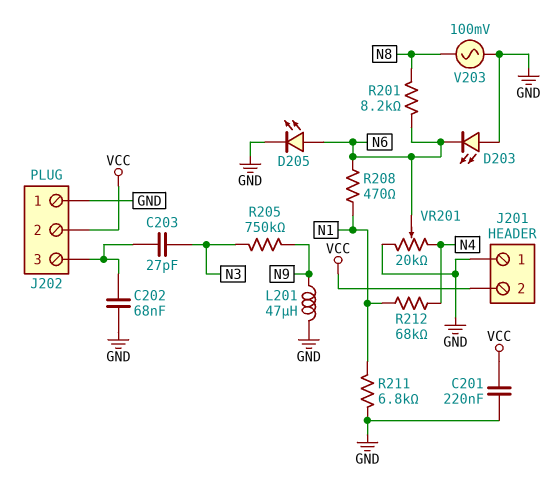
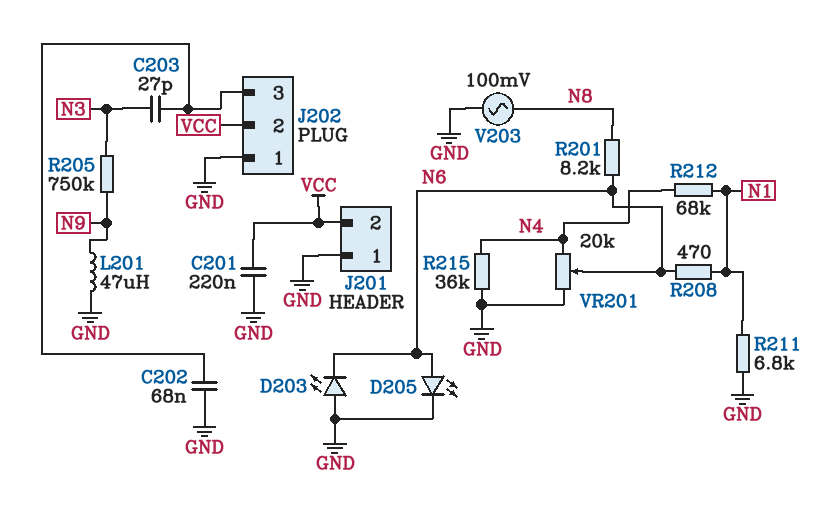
R215: none -> 36k (GND, N4)

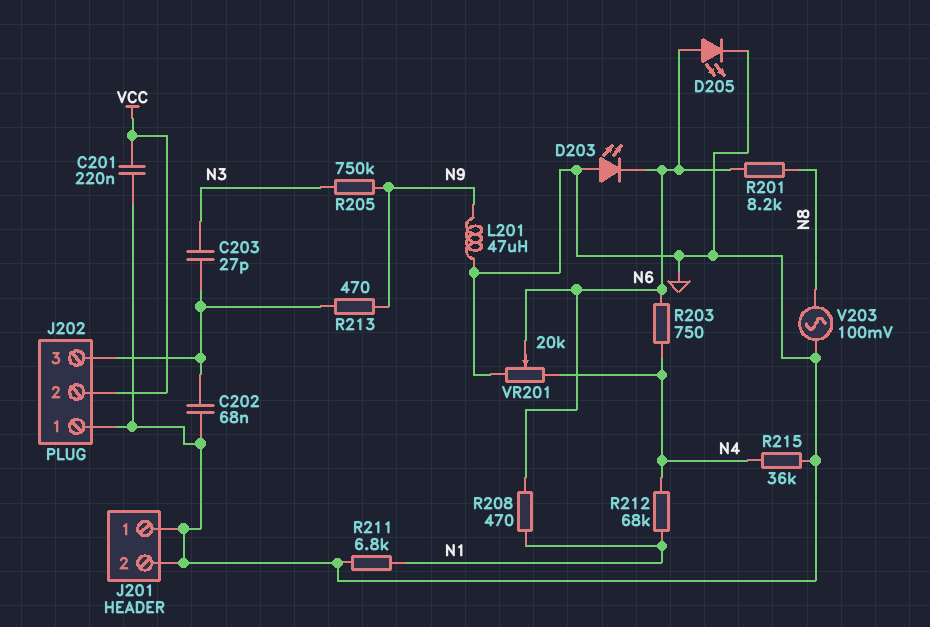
J201 pin 2: VCC -> GND
R203: none -> 750 (N4, N6)
R213: none -> 470 (J202/3, N9)

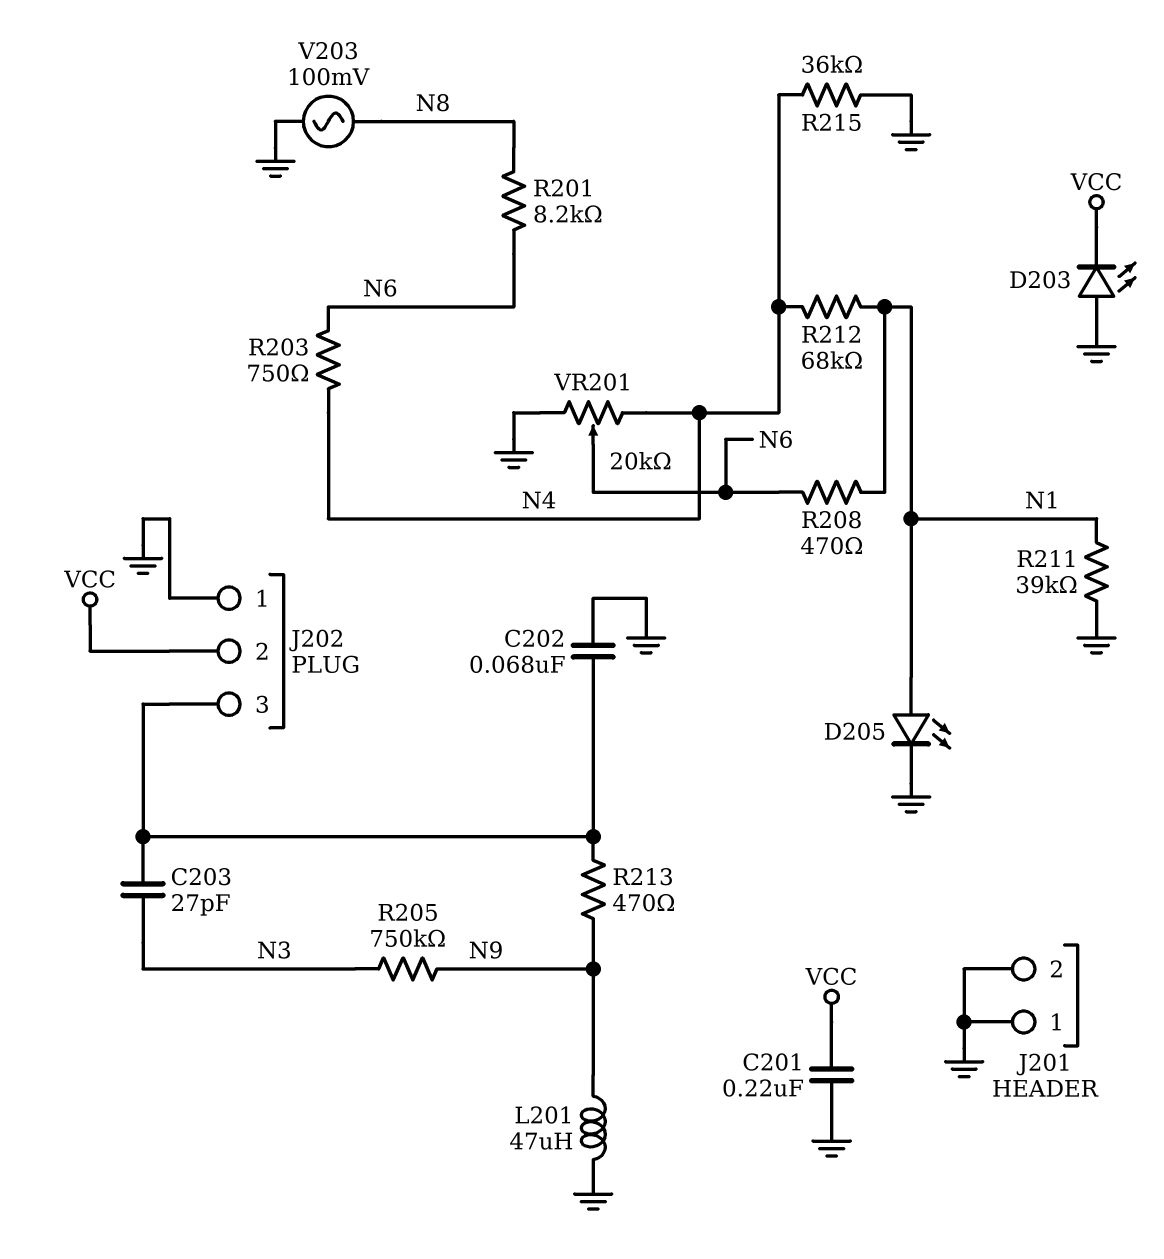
D203: LED (A GND, K N6) -> LED (A GND, K VCC)
D205: LED (A N6, K GND) -> LED (A N1, K GND)
R211: 6.8k (GND, N1) -> 39k (GND, N1)

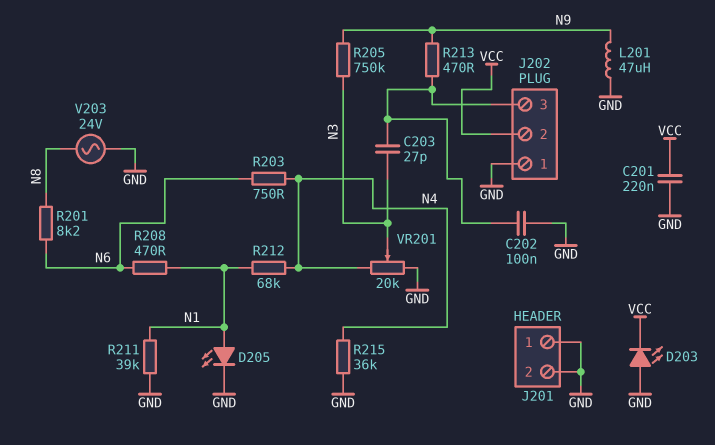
C202: 68nF (GND, J202/3) -> 100nF (GND, J202/3)
V203: AC 100mV (GND, N8) -> AC 24V (GND, N8)
VR201: 20k (GND, N4, wiper N6) -> 20k (GND, N4, wiper N3)

